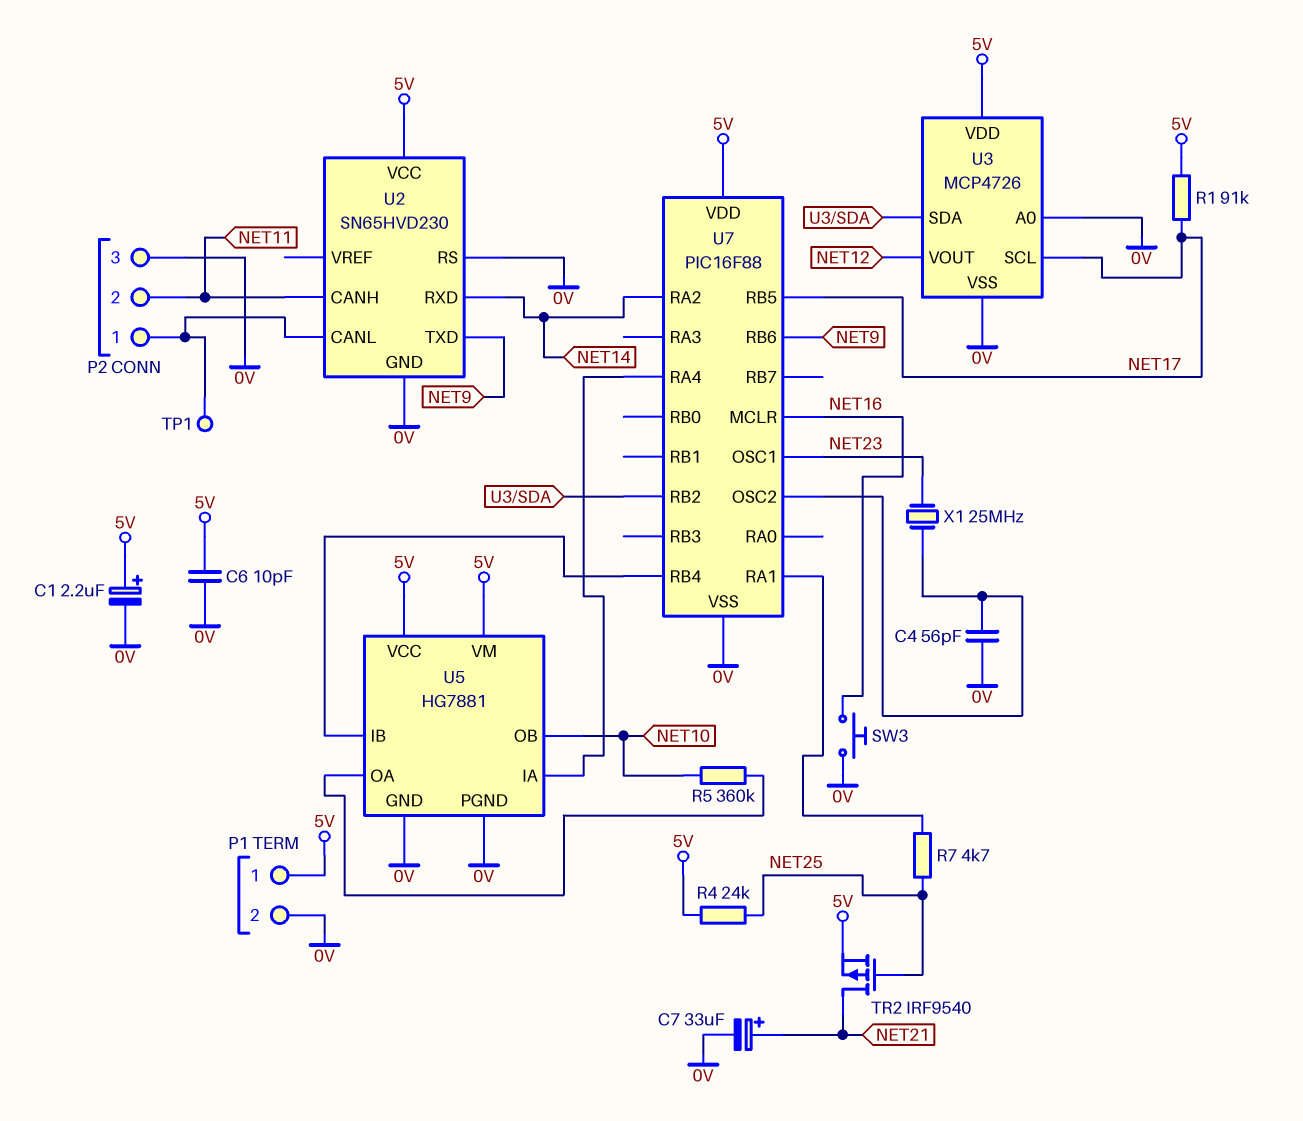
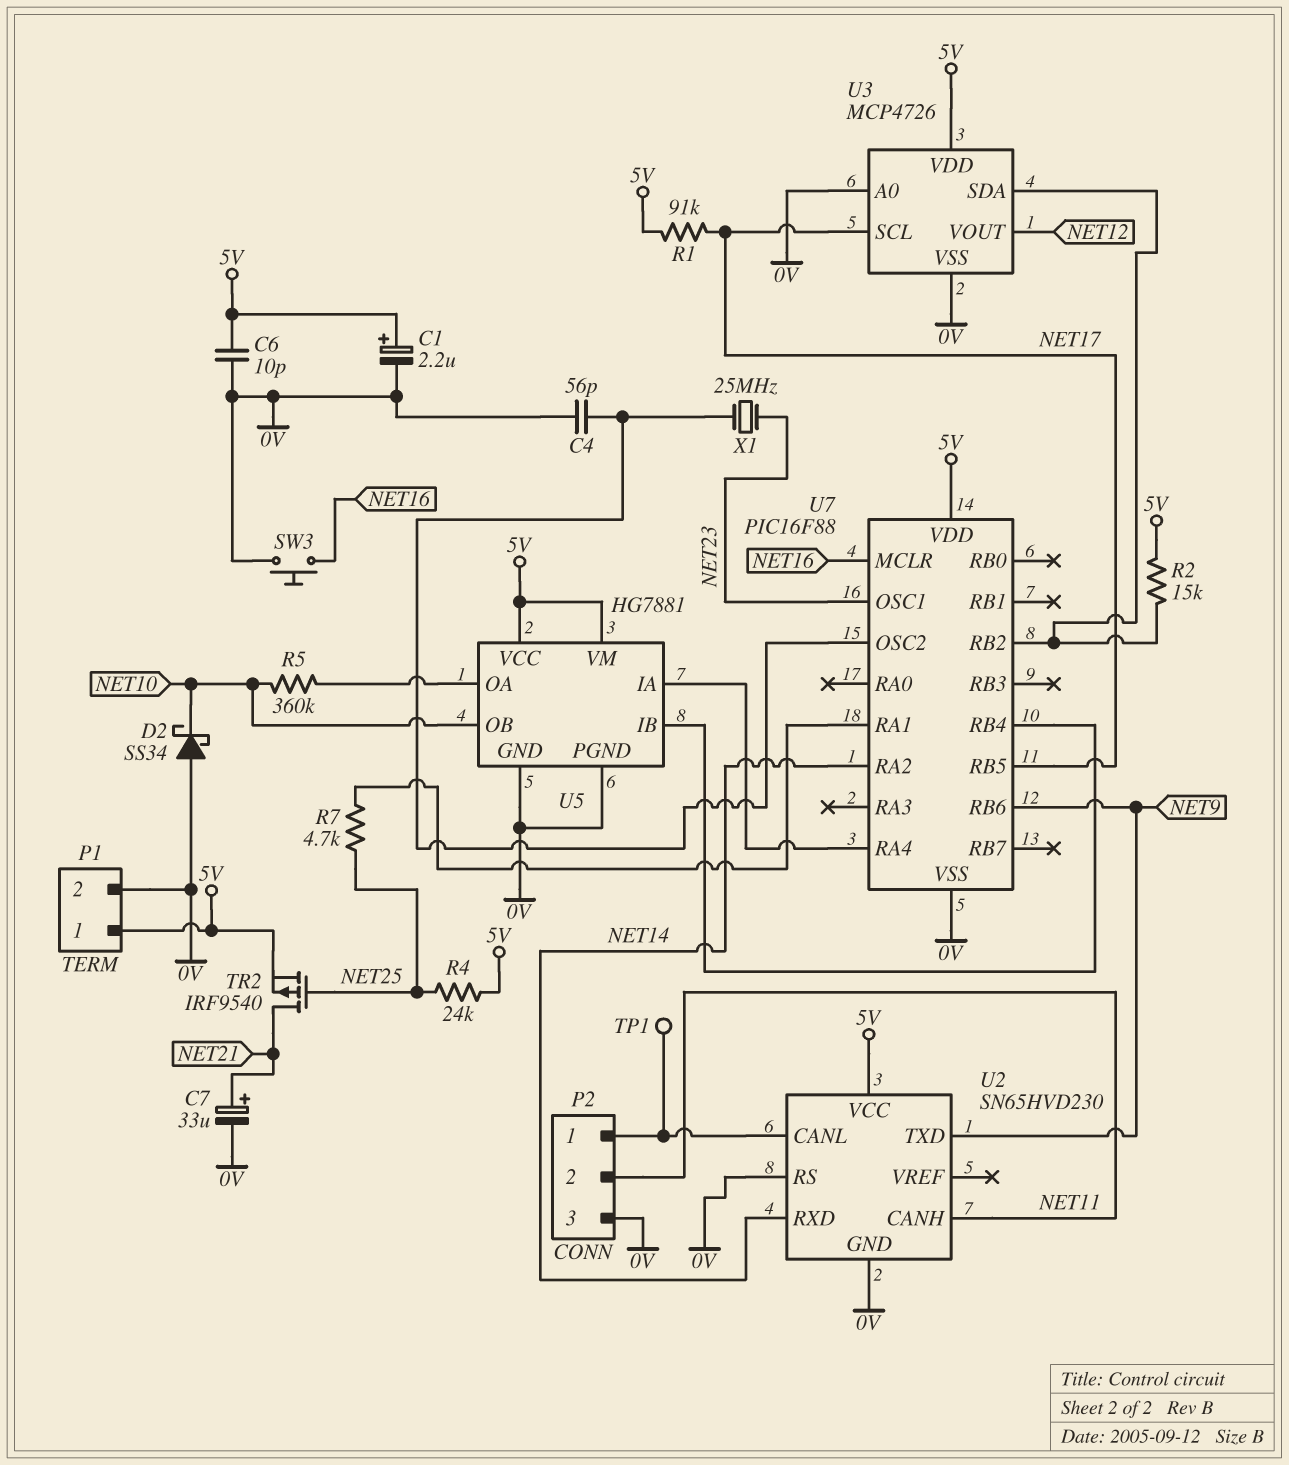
D2: none -> schottky SS34 (A 0V, K NET10)
R2: none -> 15k (5V, U3/SDA)

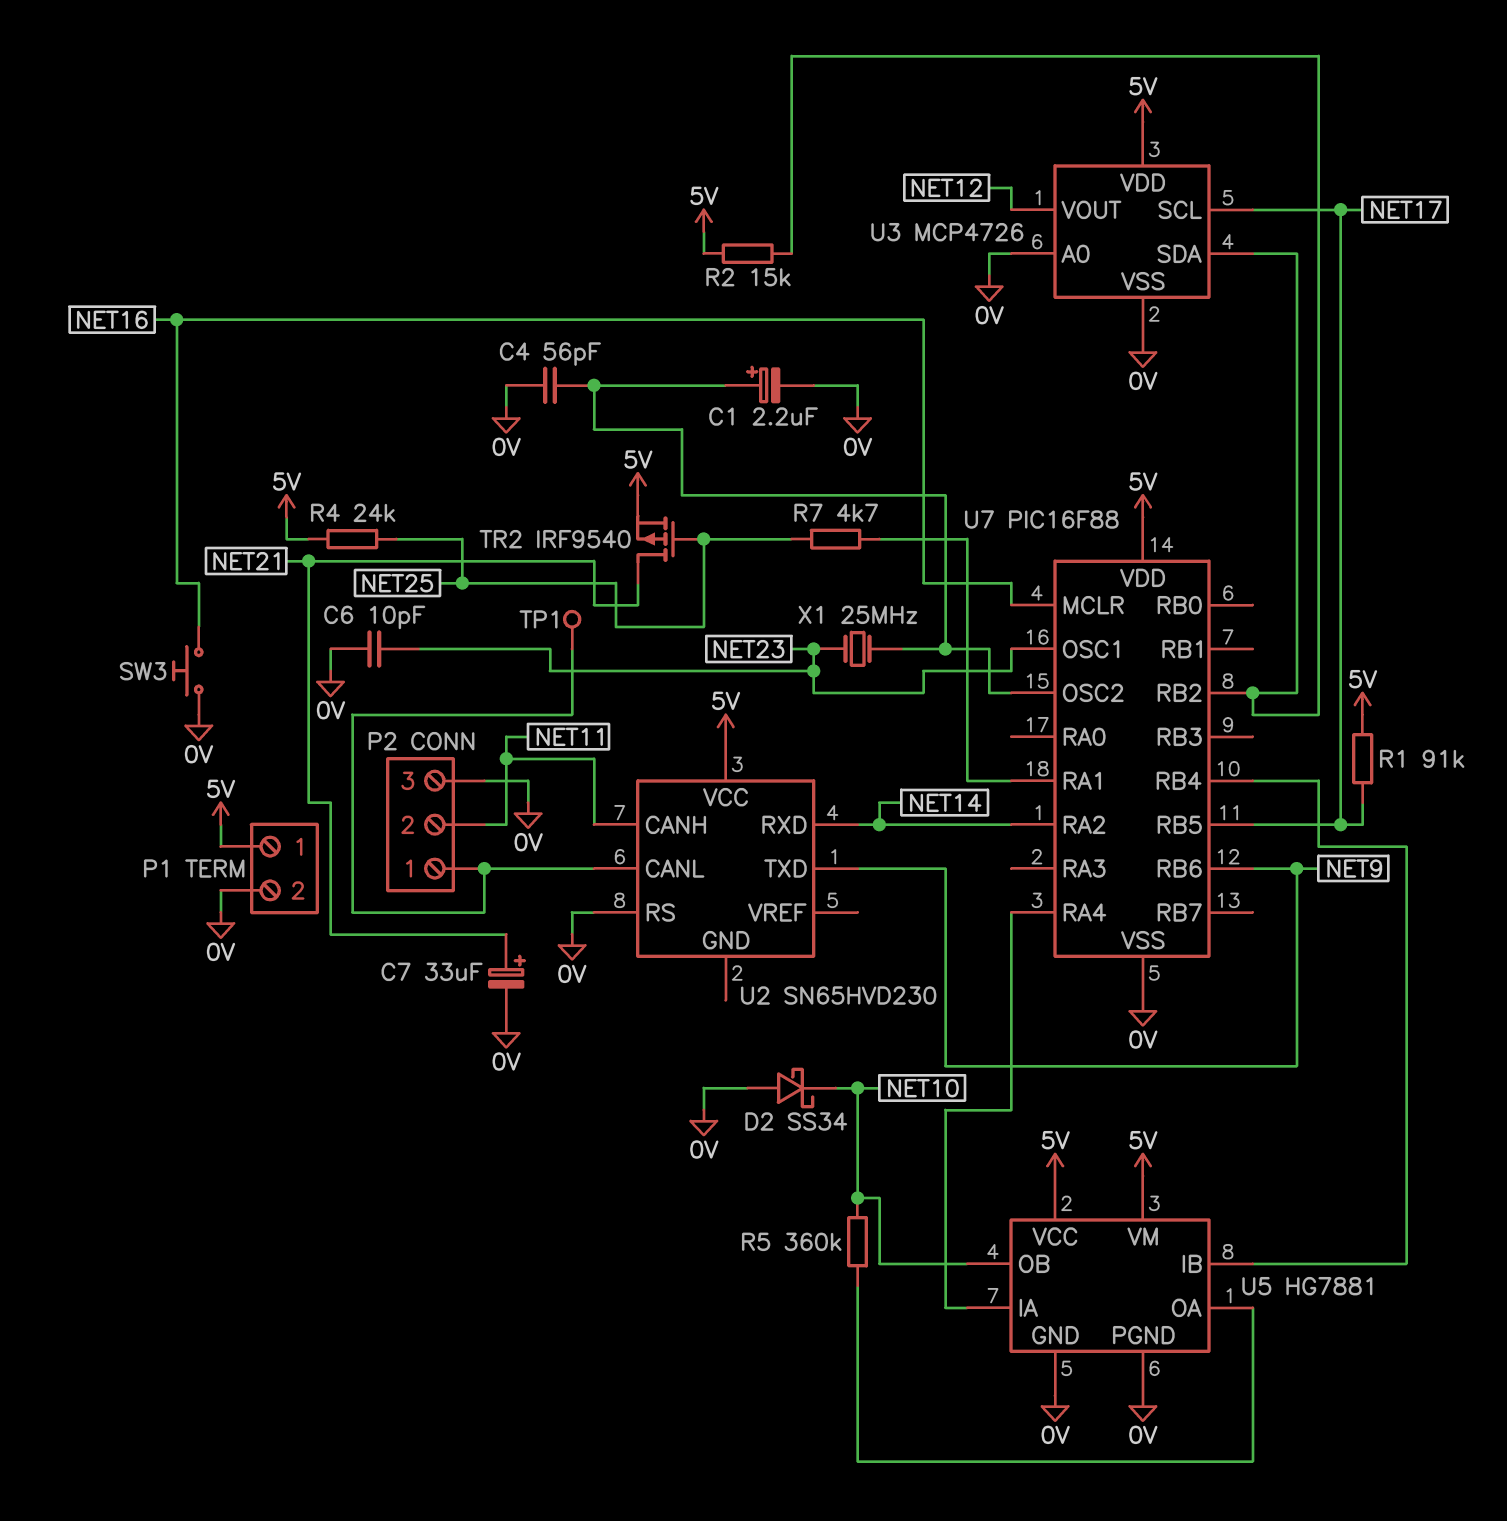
C1: 2.2uF (plus 5V, minus 0V) -> 2.2uF (plus U7/OSC2, minus 0V)
C6: 10pF (0V, 5V) -> 10pF (0V, NET23)
U2 pin GND: 0V -> none

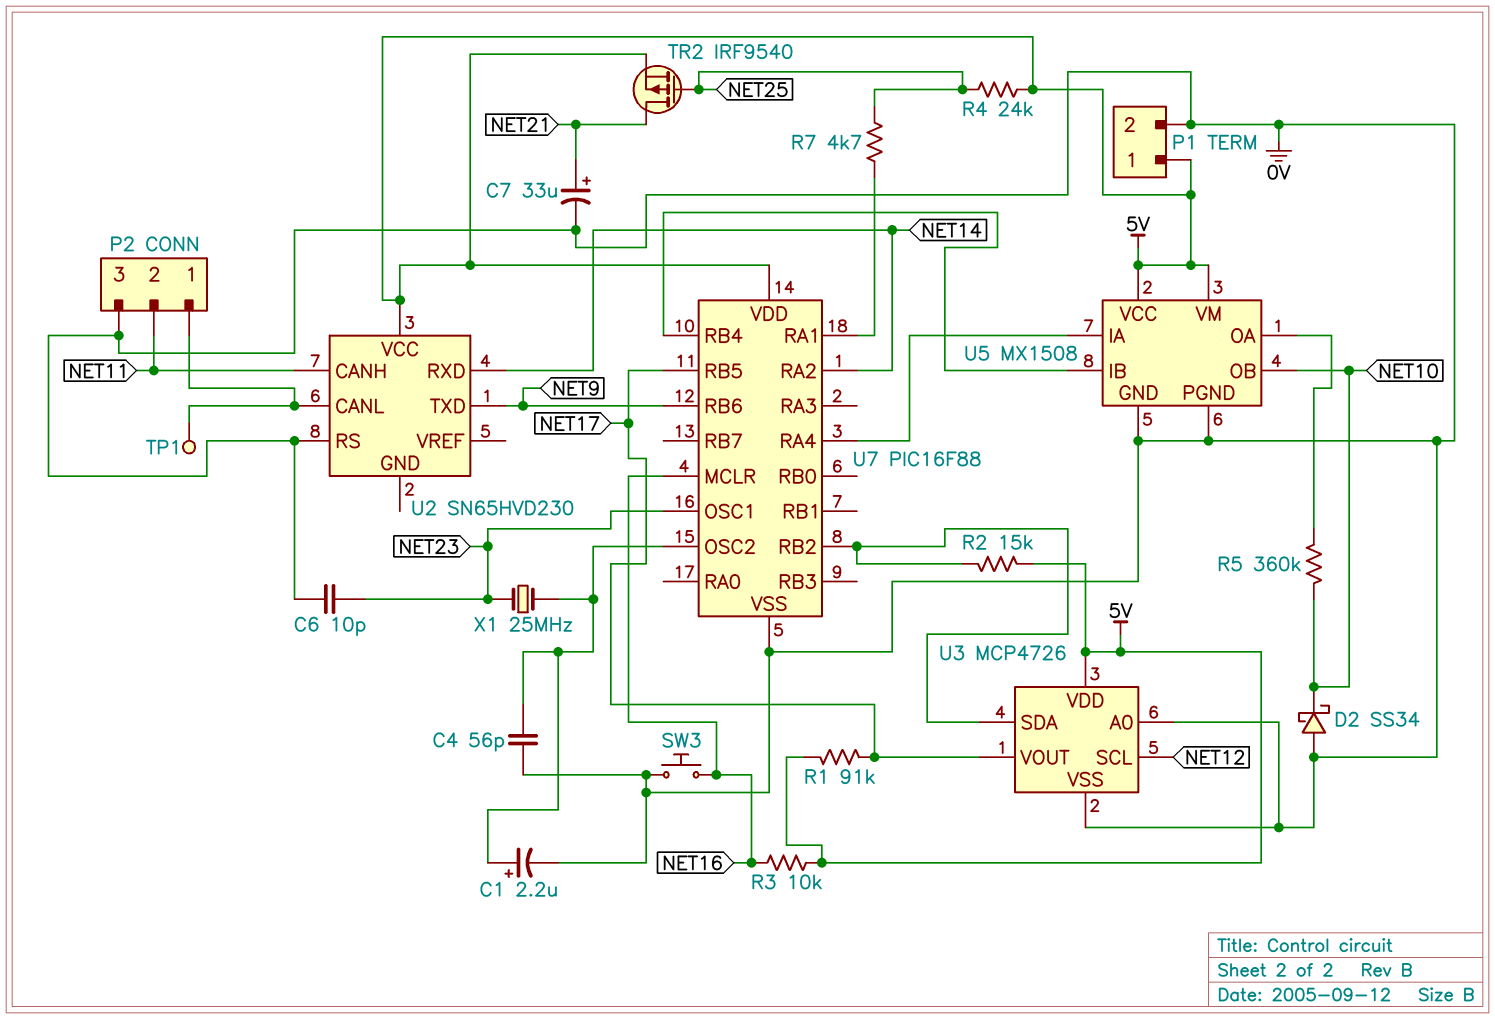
R3: none -> 10k (5V, NET16)
U3 pin SCL: NET17 -> NET12
U3 pin VOUT: NET12 -> NET17
U5: HG7881 -> MX1508

